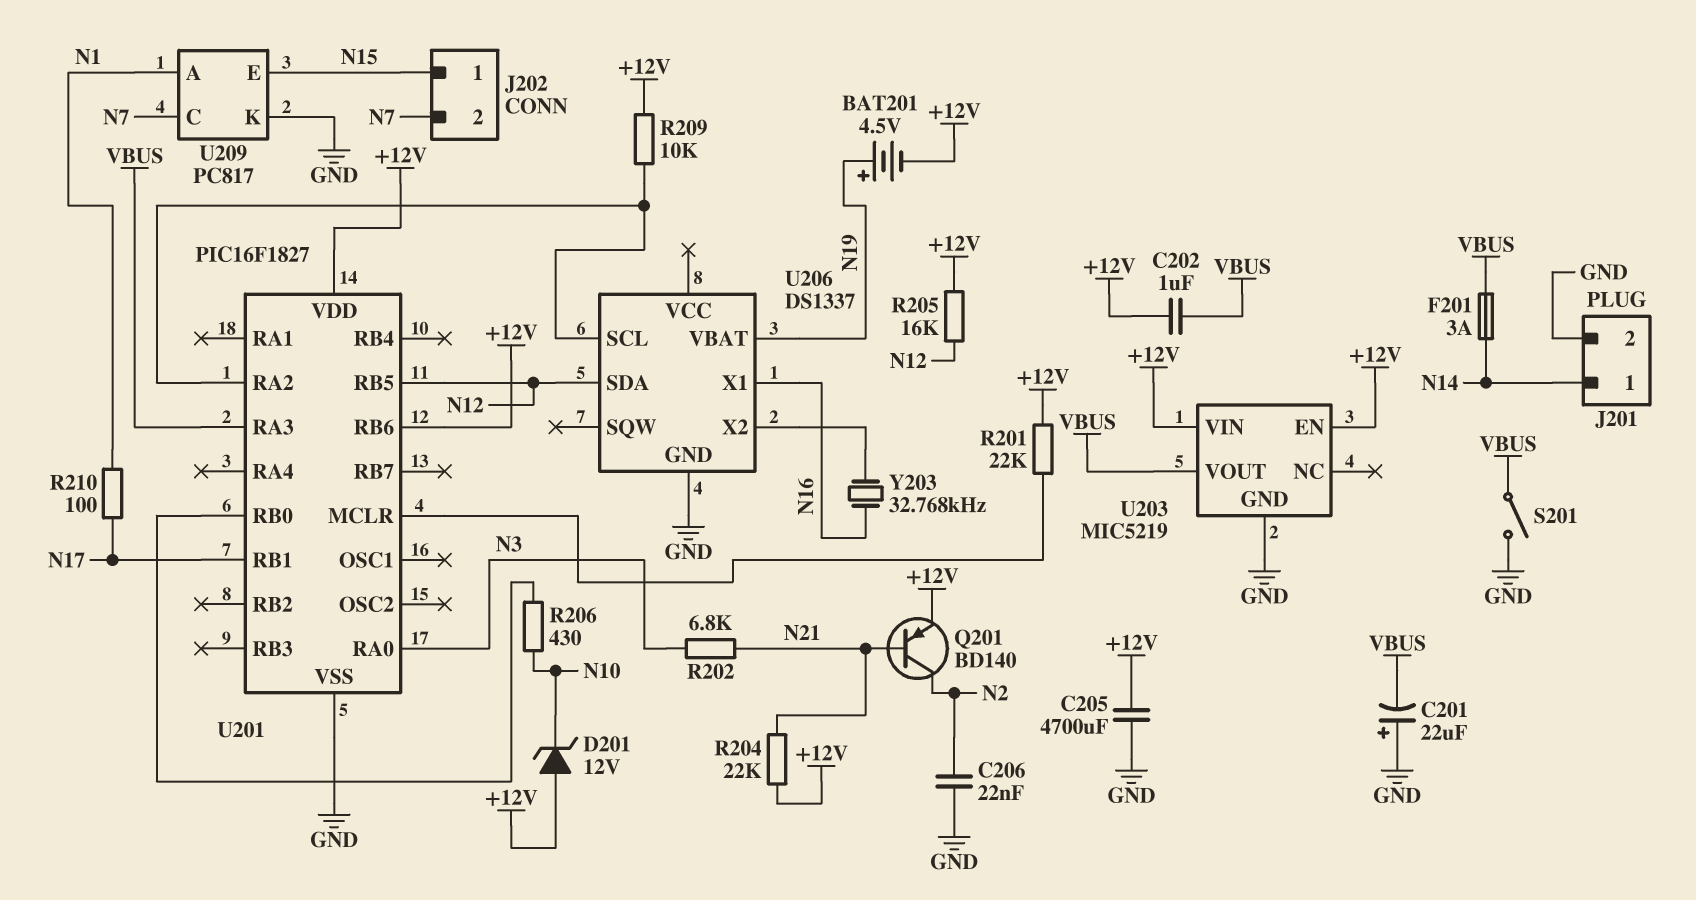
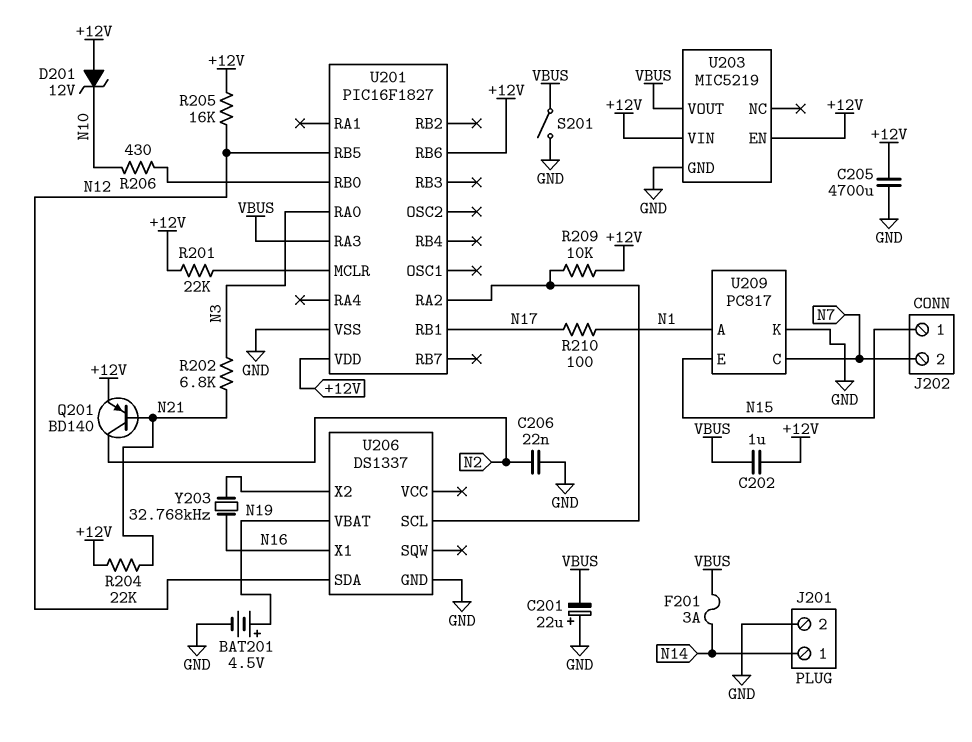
BAT201: 4.5V (plus N19, minus +12V) -> 4.5V (plus N19, minus GND)

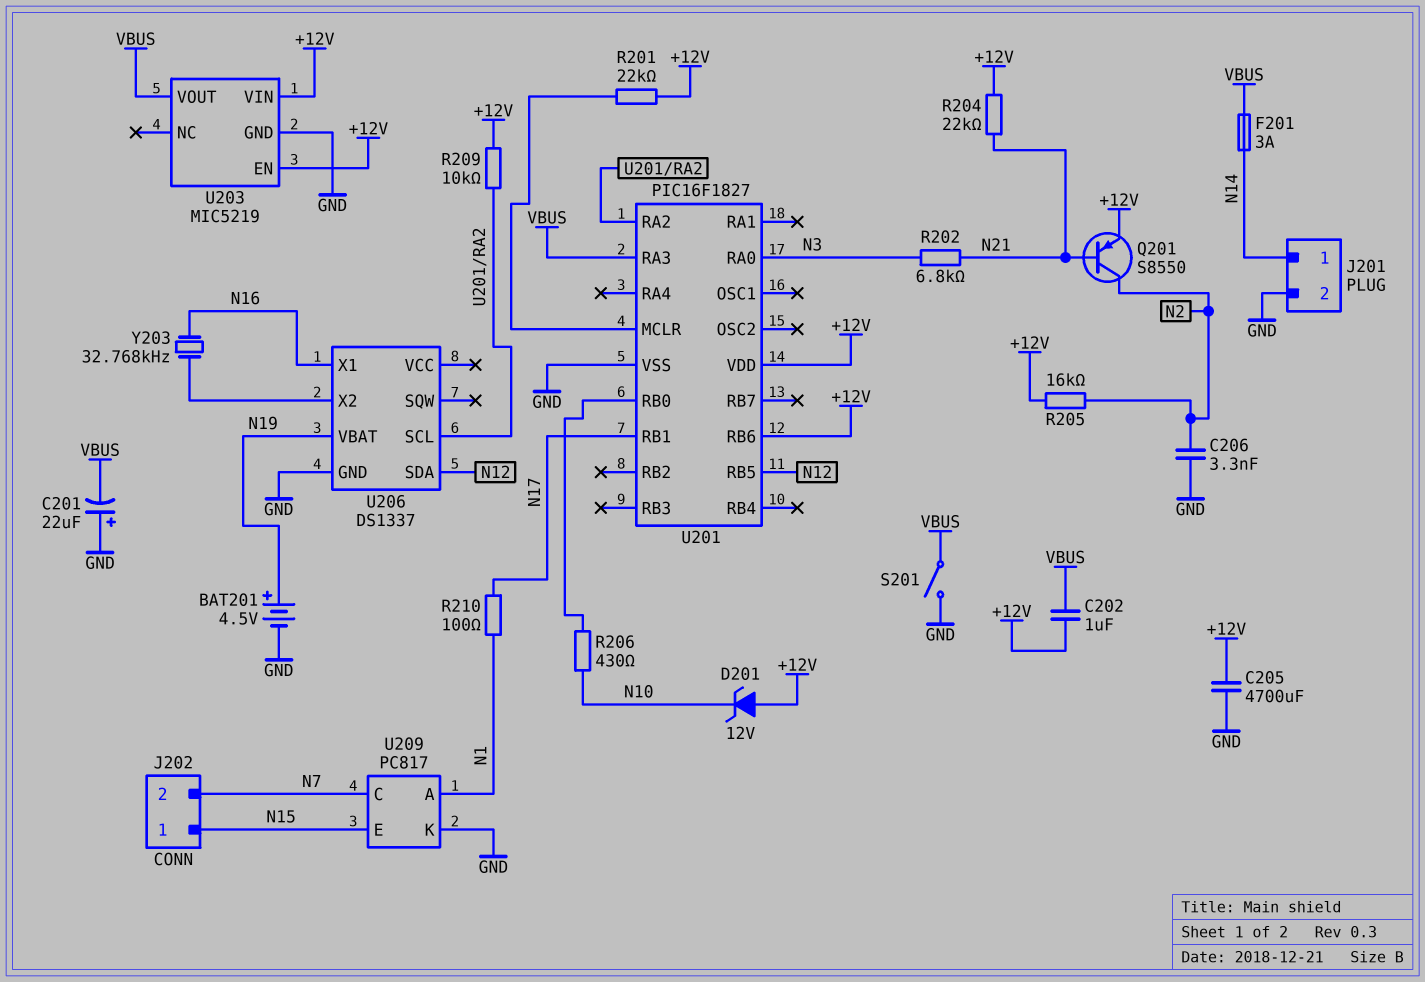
C206: 22nF (GND, N2) -> 3.3nF (GND, N2)
Q201: PNP BD140 (B N21, C N2, E +12V) -> PNP S8550 (B N21, C N2, E +12V)
R205: 16k (+12V, N12) -> 16k (+12V, N2)

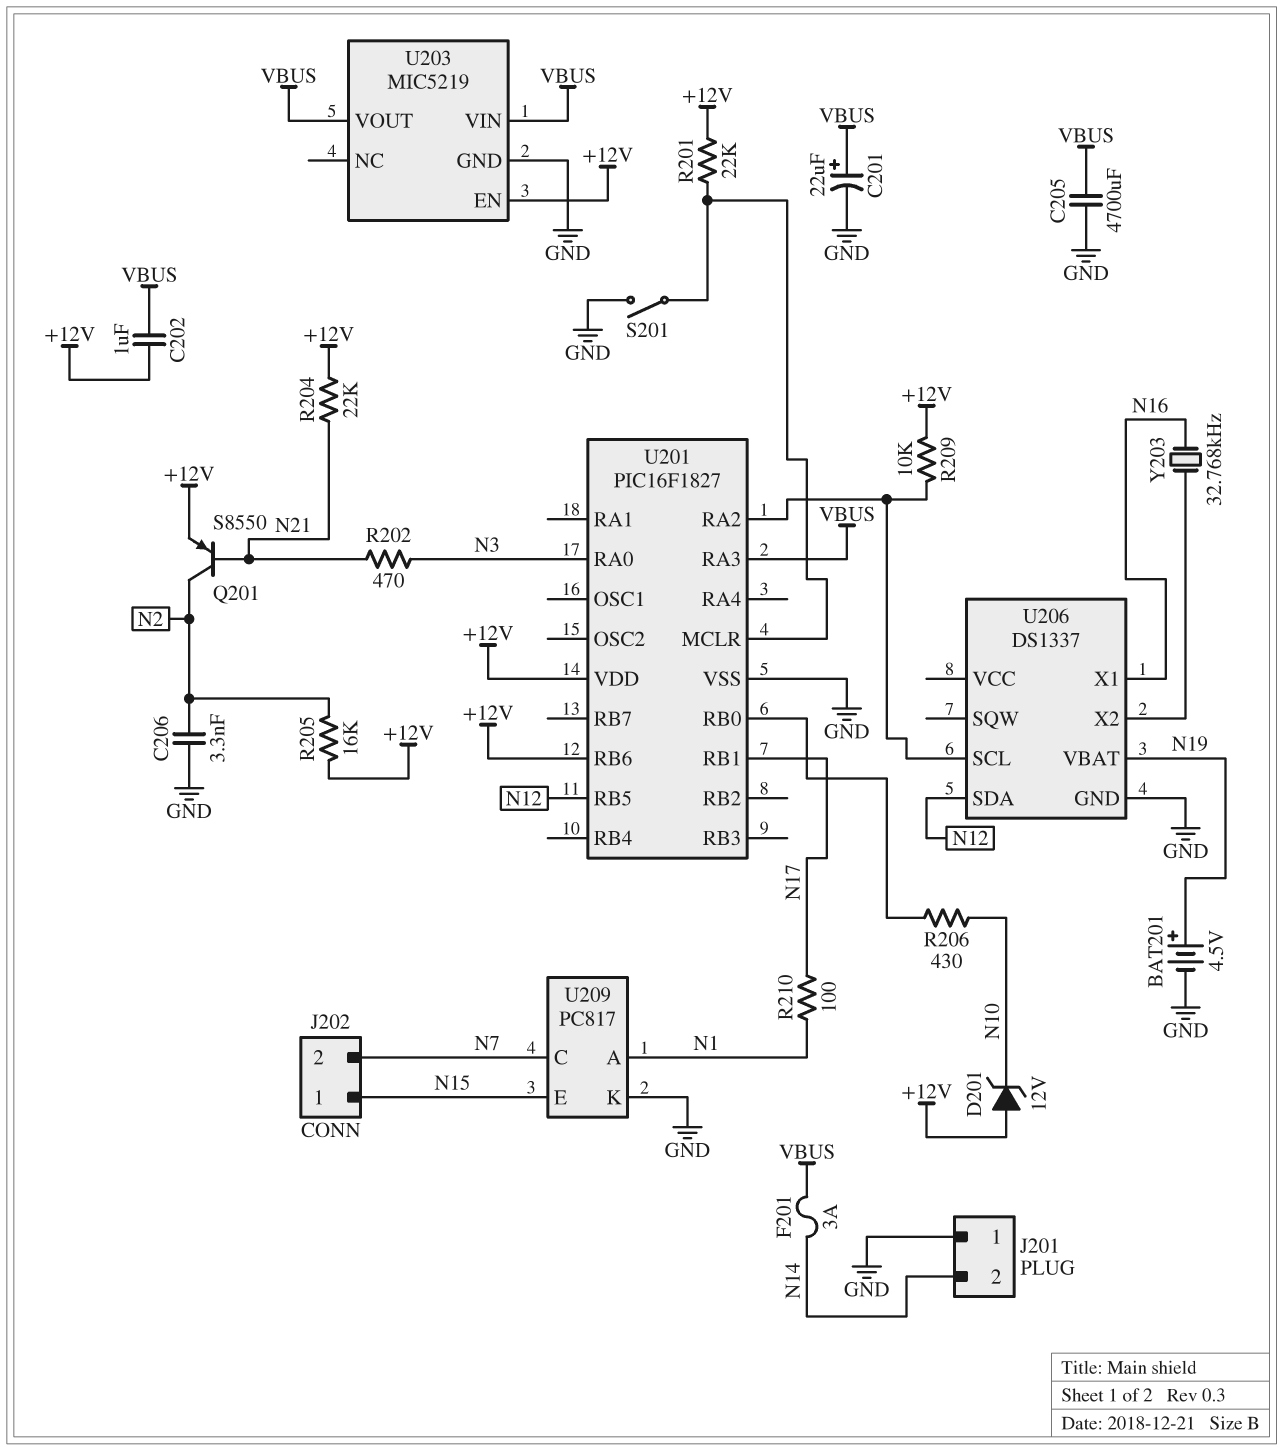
C201: 22uF (plus GND, minus VBUS) -> 22uF (plus VBUS, minus GND)
C205: 4700uF (+12V, GND) -> 4700uF (GND, VBUS)
J201 pin 1: N14 -> GND
J201 pin 2: GND -> N14
R202: 6.8k (N3, N21) -> 470 (N3, N21)
S201: switch (GND, VBUS) -> switch (GND, U201/MCLR)
U203 pin VIN: +12V -> VBUS

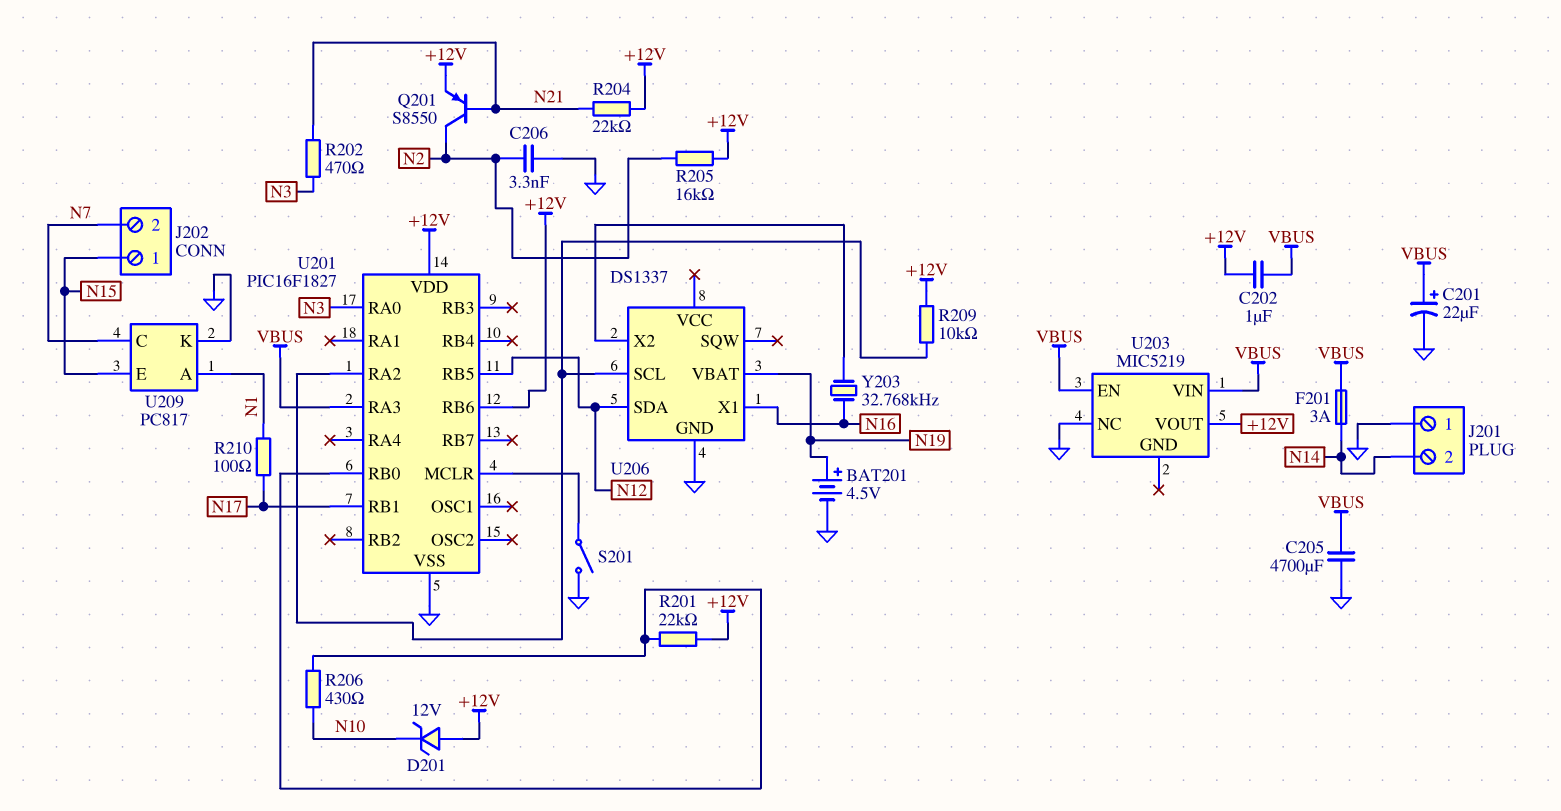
R201: 22k (+12V, U201/MCLR) -> 22k (+12V, U201/RB0)
U203 pin EN: +12V -> VBUS
U203 pin GND: GND -> none
U203 pin NC: none -> GND
U203 pin VOUT: VBUS -> +12V

